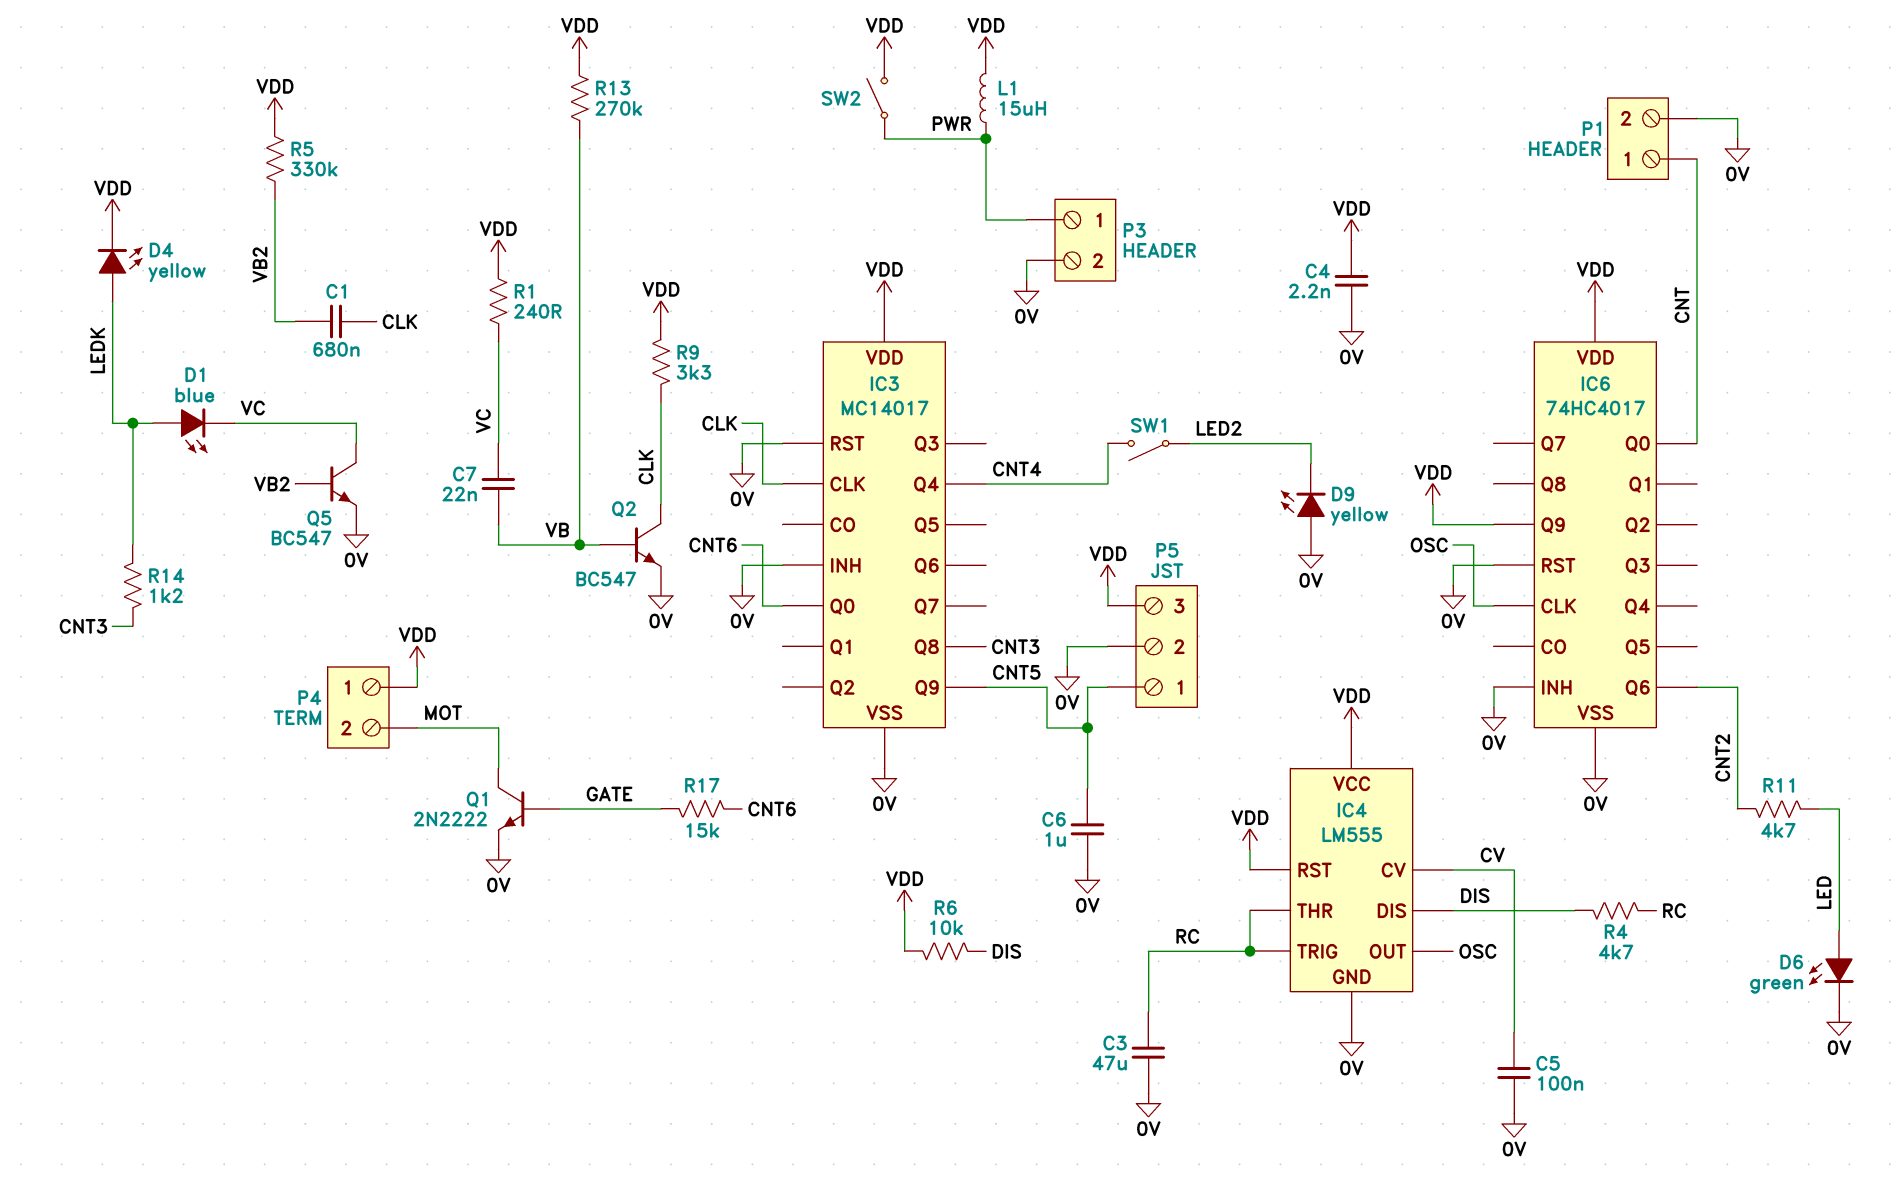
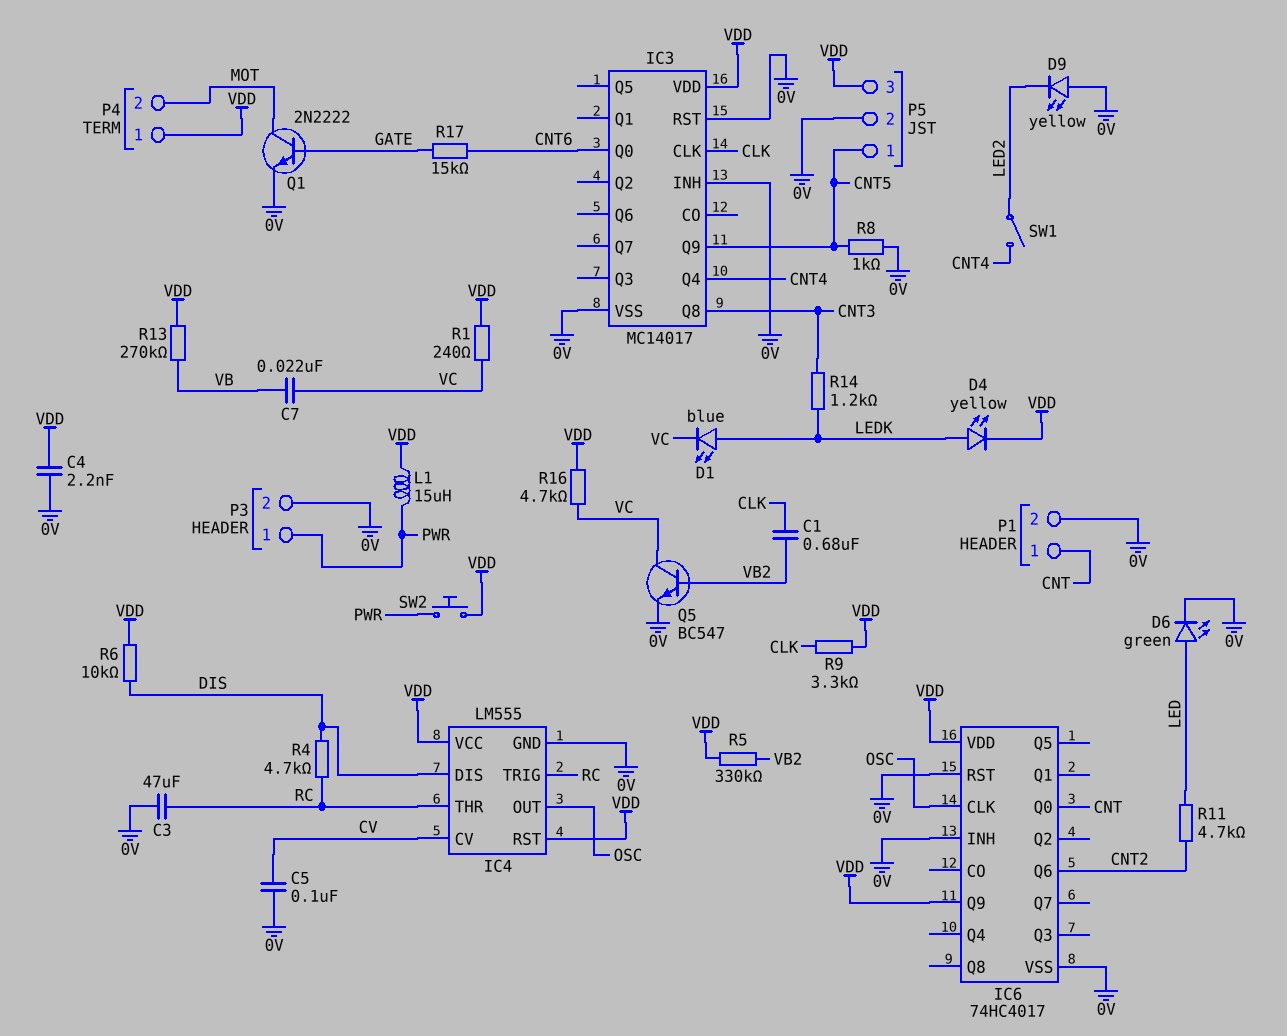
C6: 1uF (0V, CNT5) -> none
Q2: NPN BC547 (B VB, C CLK, E 0V) -> none
R8: none -> 1k (0V, CNT5)
R16: none -> 4.7k (VC, VDD)
SW2: switch (PWR, VDD) -> button (PWR, VDD)

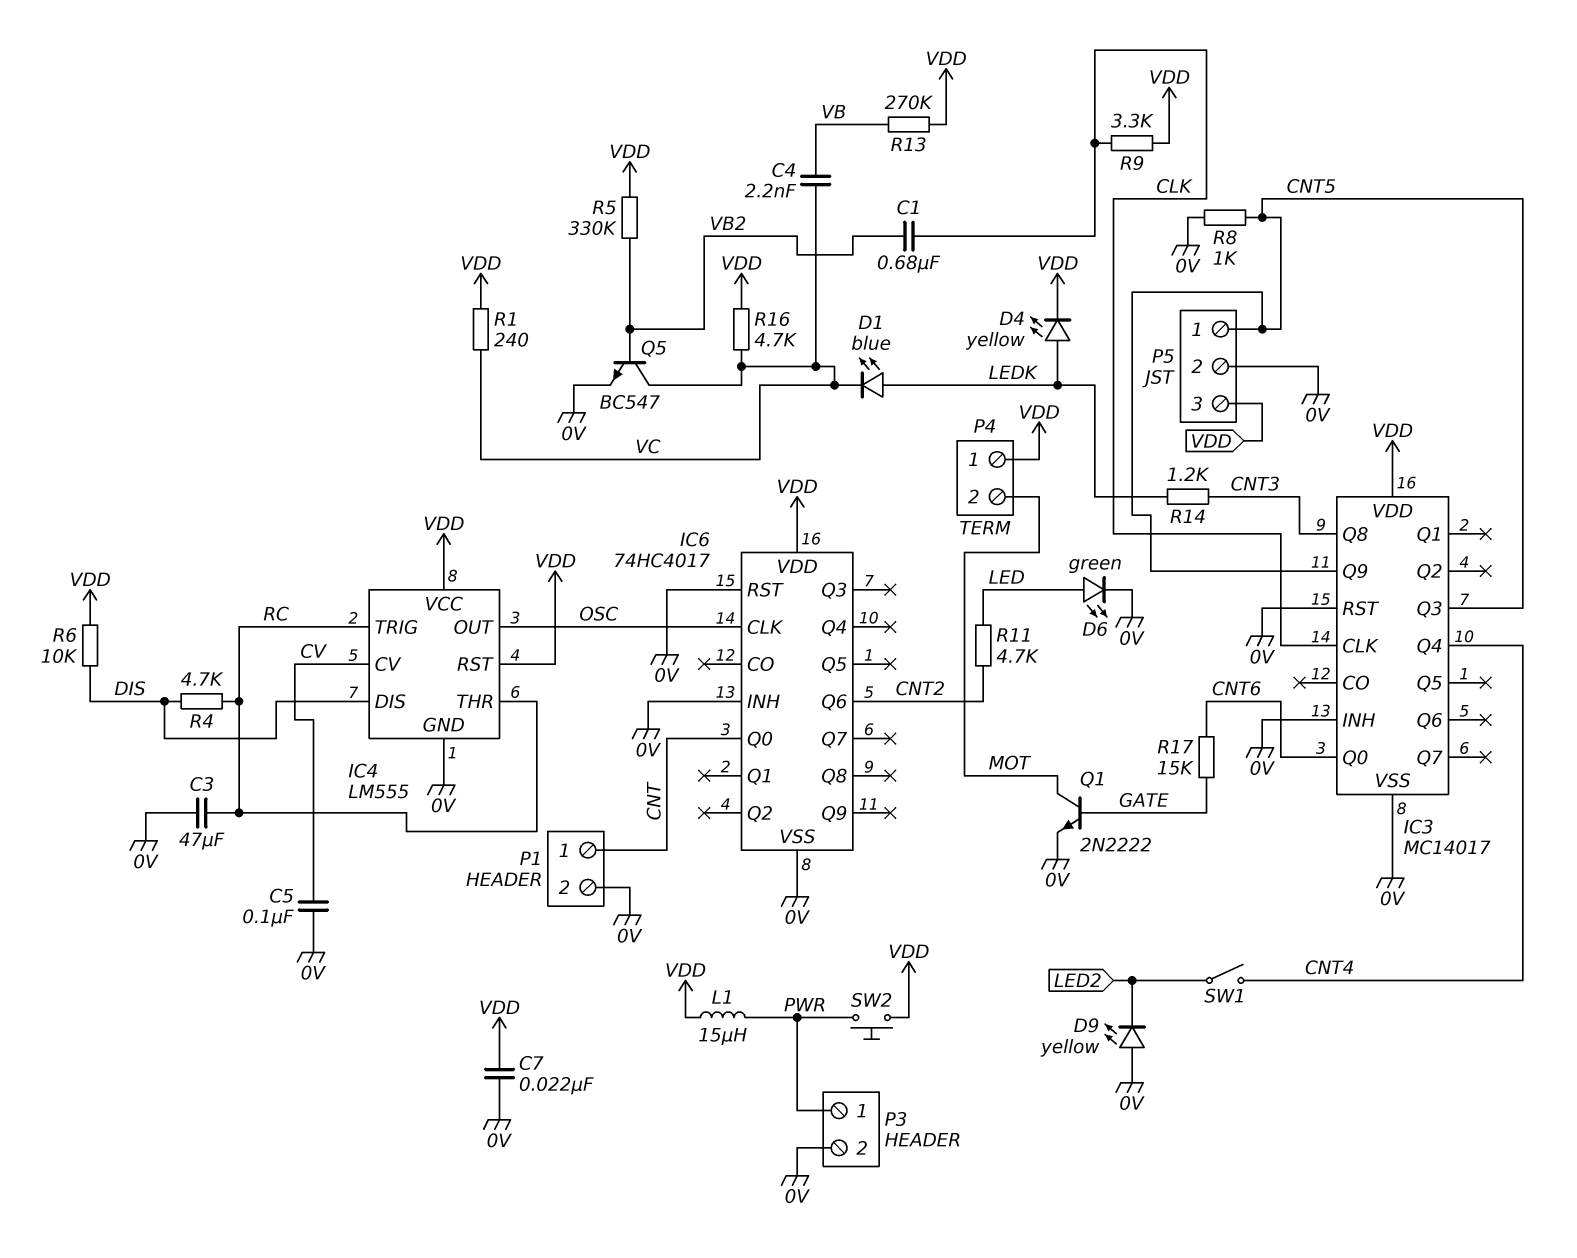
C4: 2.2nF (0V, VDD) -> 2.2nF (VB, VC)
C7: 22nF (VB, VC) -> 22nF (0V, VDD)
IC3 pin Q3: none -> CNT5
IC6 pin Q9: VDD -> none

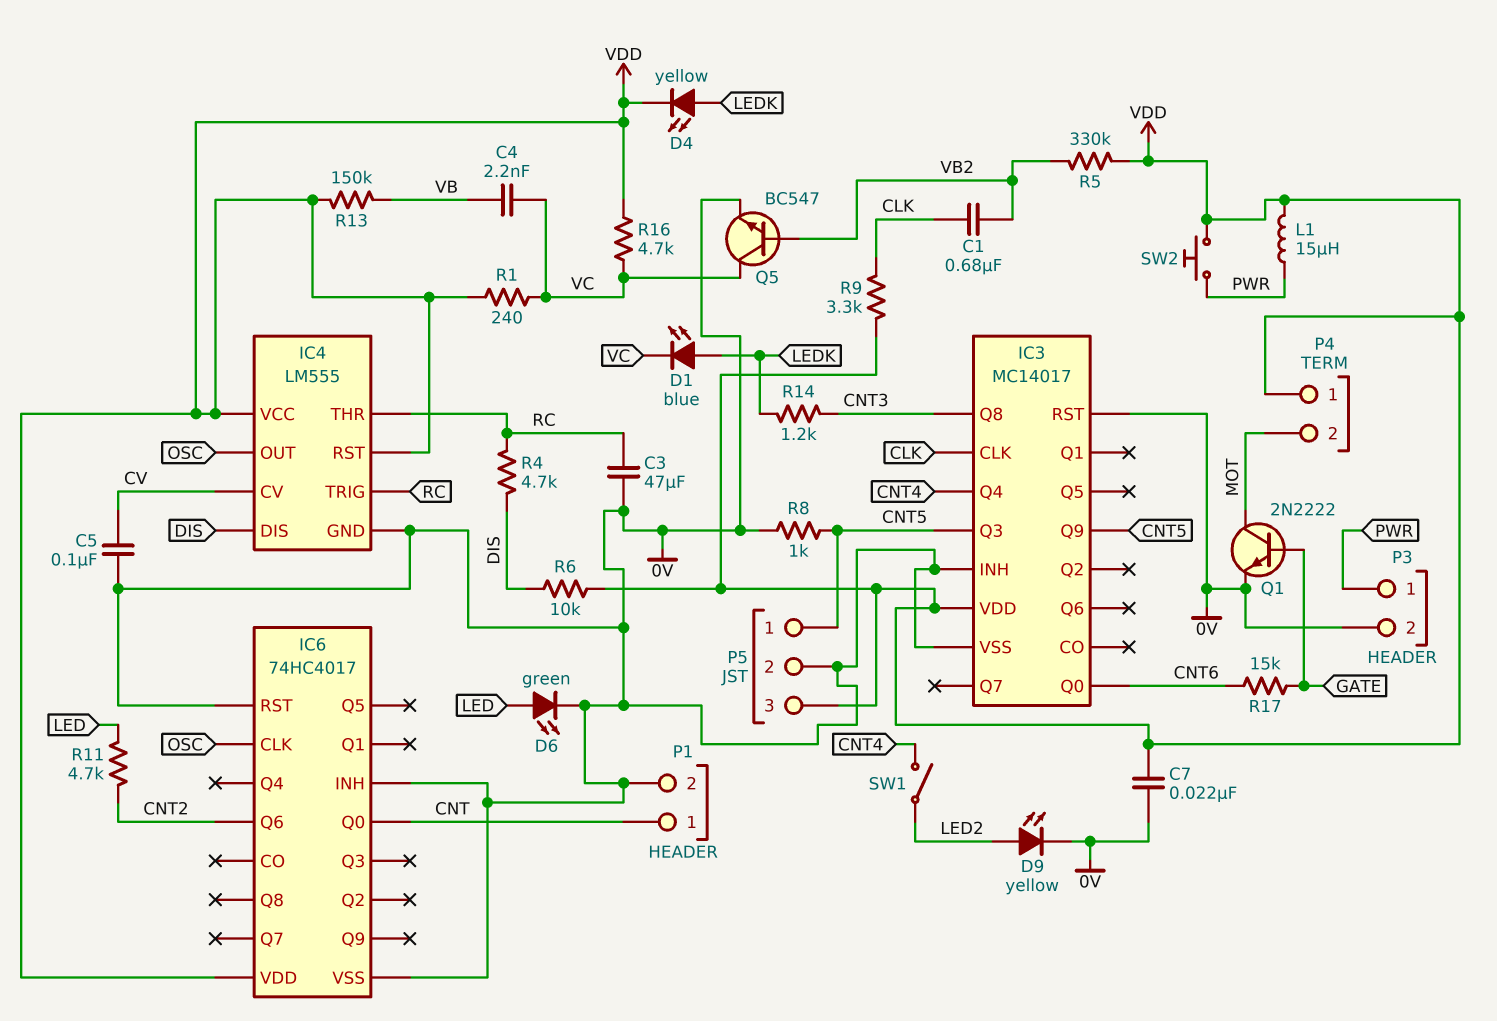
D9: LED yellow (A 0V, K LED2) -> LED yellow (A LED2, K 0V)
R13: 270k (VB, VDD) -> 150k (VB, VDD)

